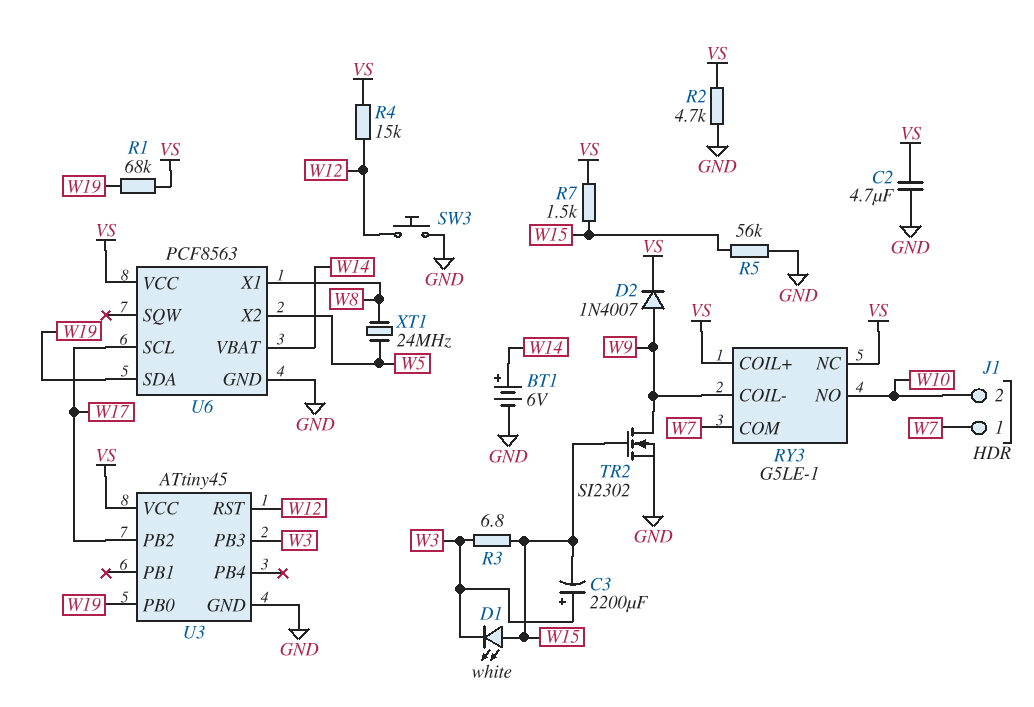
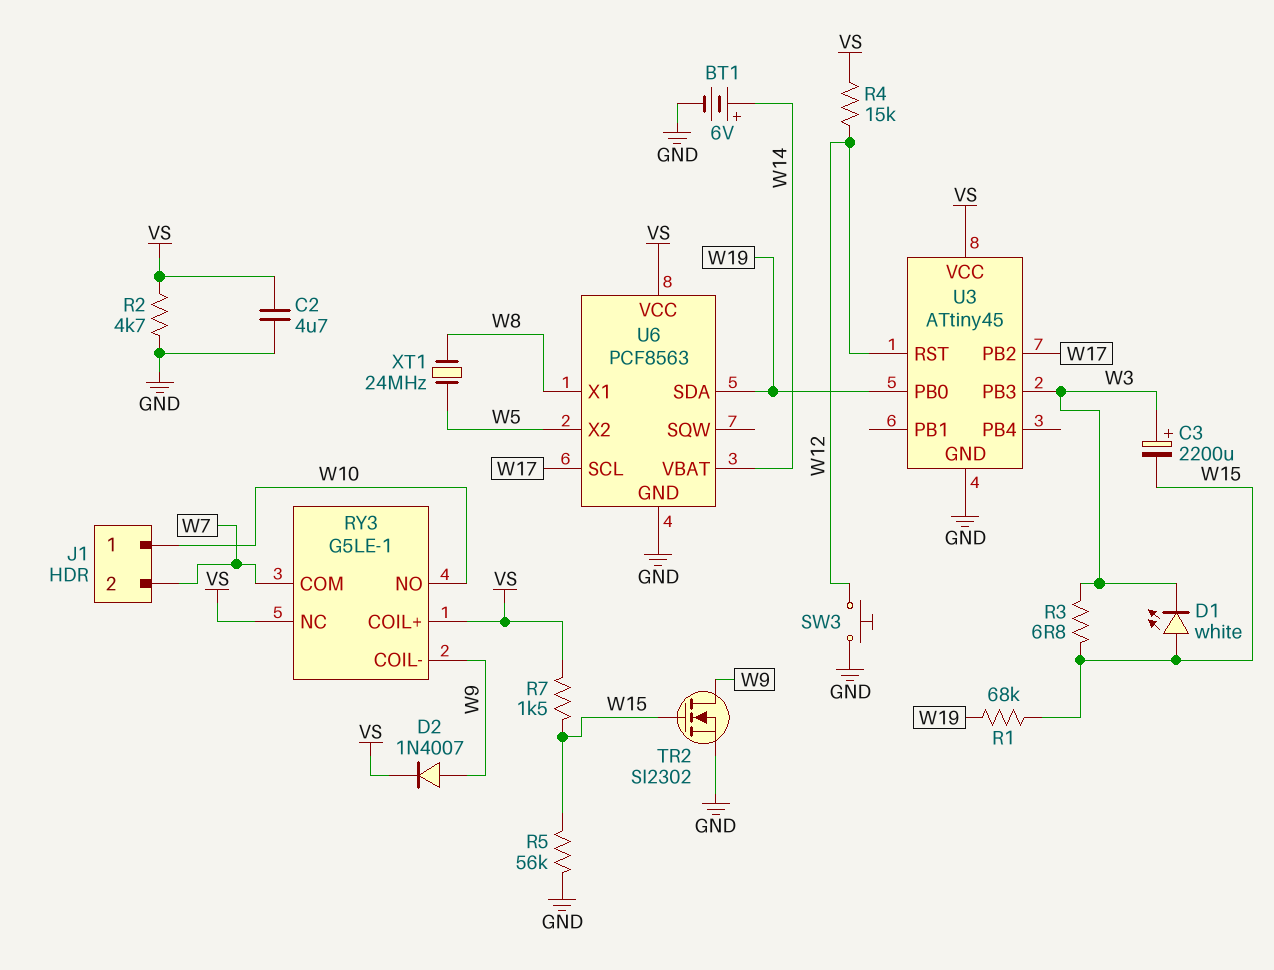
J1 pin 1: W7 -> W10
J1 pin 2: W10 -> W7
R1: 68k (VS, W19) -> 68k (W15, W19)

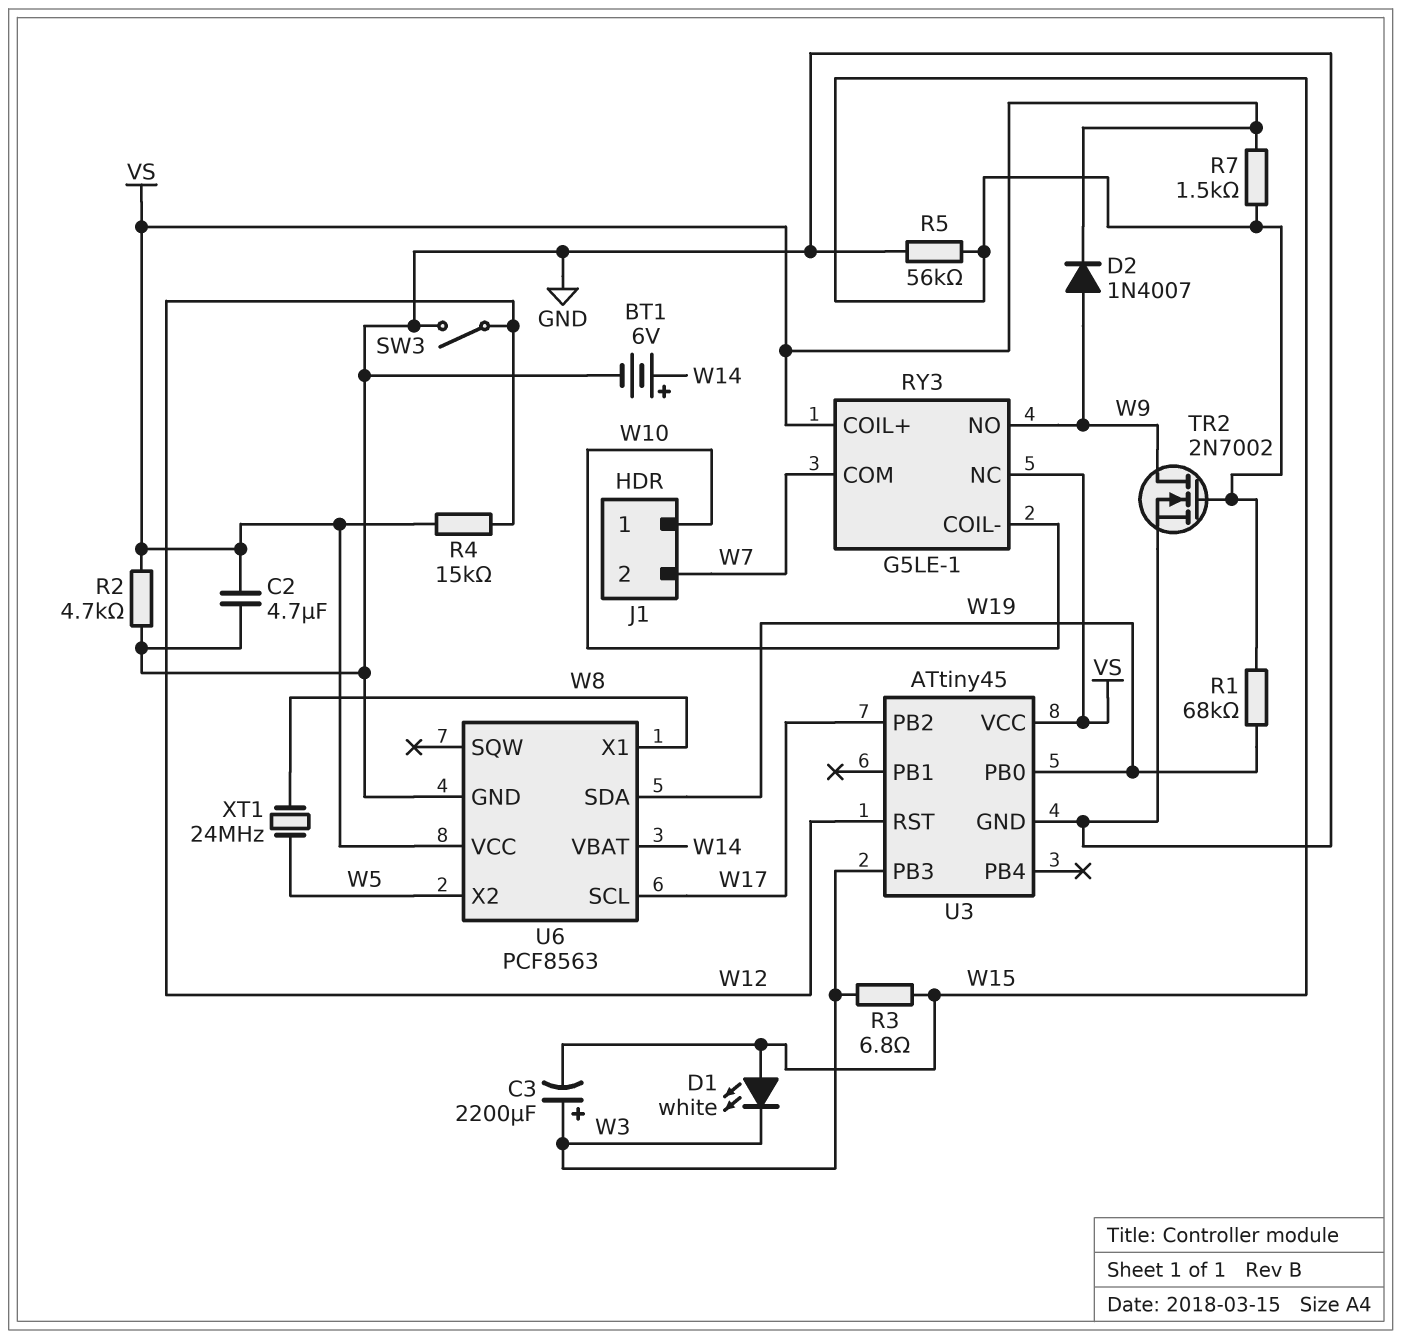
RY3 pin COIL-: W9 -> W10
RY3 pin NO: W10 -> W9
SW3: button (GND, W12) -> switch (GND, W12)
TR2: NMOS SI2302 (G W15, D W9, S GND) -> NMOS 2N7002 (G W15, D W9, S GND)

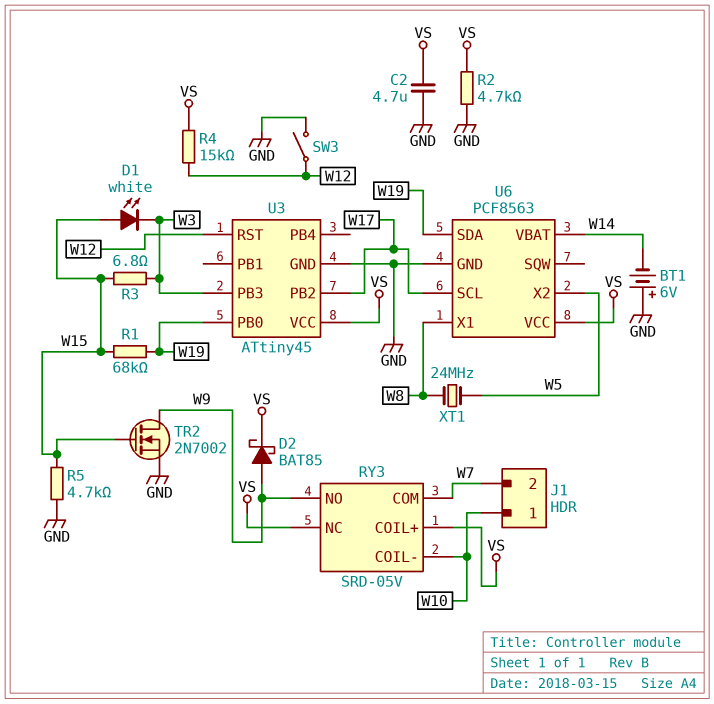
BT1: 6V (plus W14, minus GND) -> 6V (plus GND, minus W14)
C3: 2200uF (plus W3, minus W15) -> none
D2: diode 1N4007 (A W9, K VS) -> schottky BAT85 (A W9, K VS)
R5: 56k (GND, W15) -> 4.7k (GND, W15)
R7: 1.5k (VS, W15) -> none
RY3: G5LE-1 -> SRD-05V

